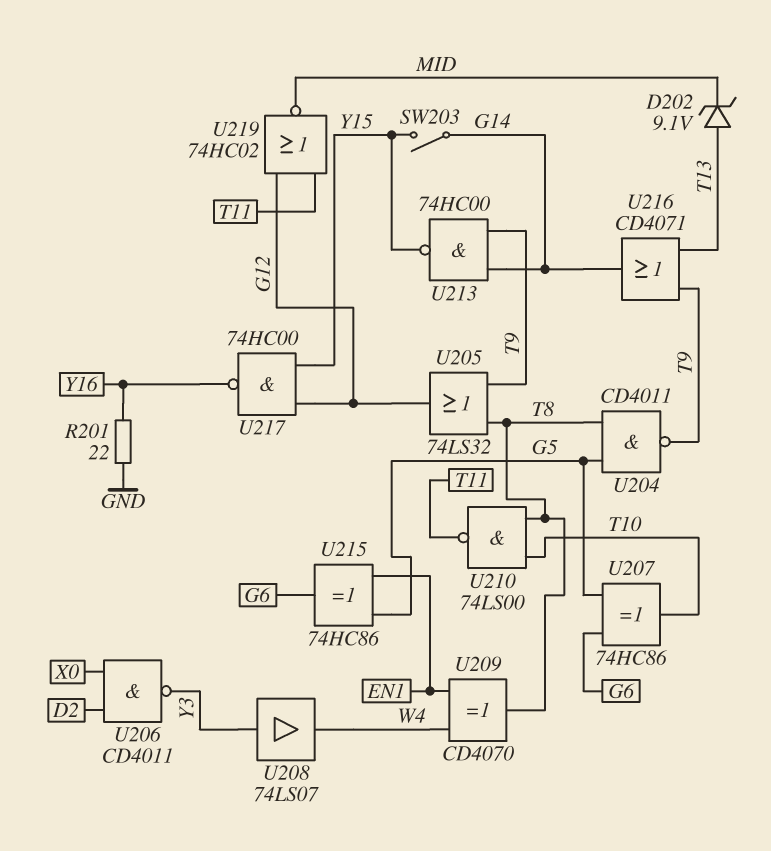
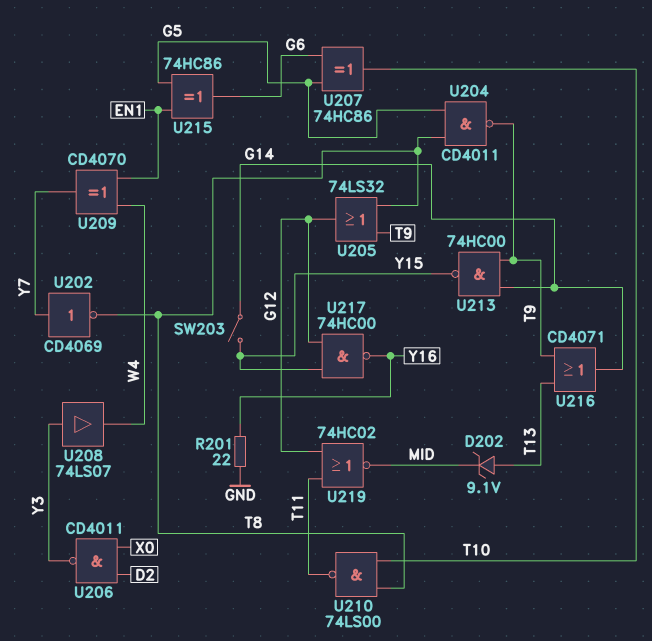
U202: none -> NOT CD4069 (in Y7, out T8)
U209: XOR CD4070 (in EN1, in W4, out T8) -> XOR CD4070 (in EN1, in W4, out Y7)

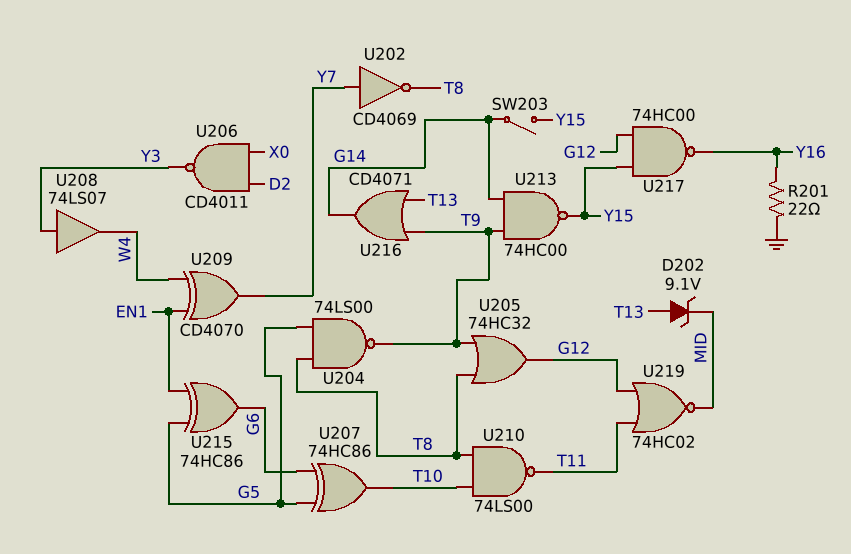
U204: NAND CD4011 (in G5, in T8, out T9) -> NAND 74LS00 (in G5, in T8, out T9)
U205: OR 74LS32 (in T8, in T9, out G12) -> OR 74HC32 (in T8, in T9, out G12)

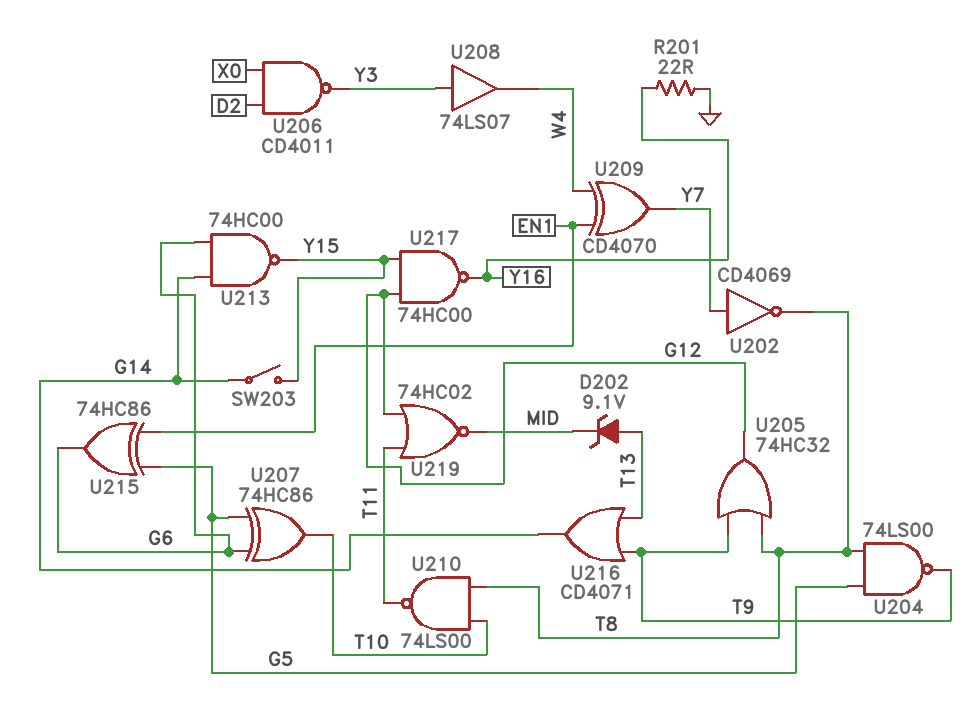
U213: NAND 74HC00 (in G14, in T9, out Y15) -> NAND 74HC00 (in G6, in G14, out Y15)

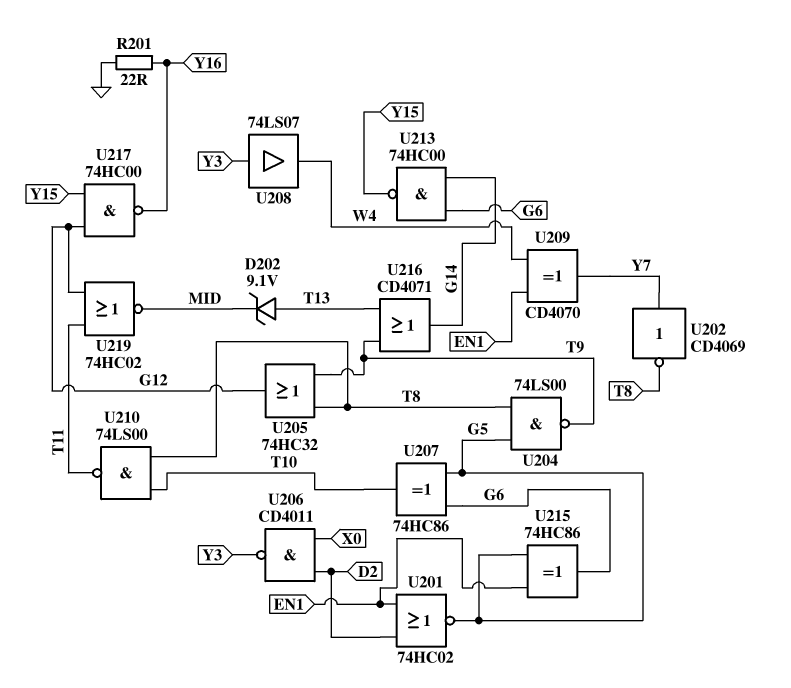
SW203: switch (G14, Y15) -> none
U201: none -> NOR 74HC02 (in D2, in EN1, out G5)

